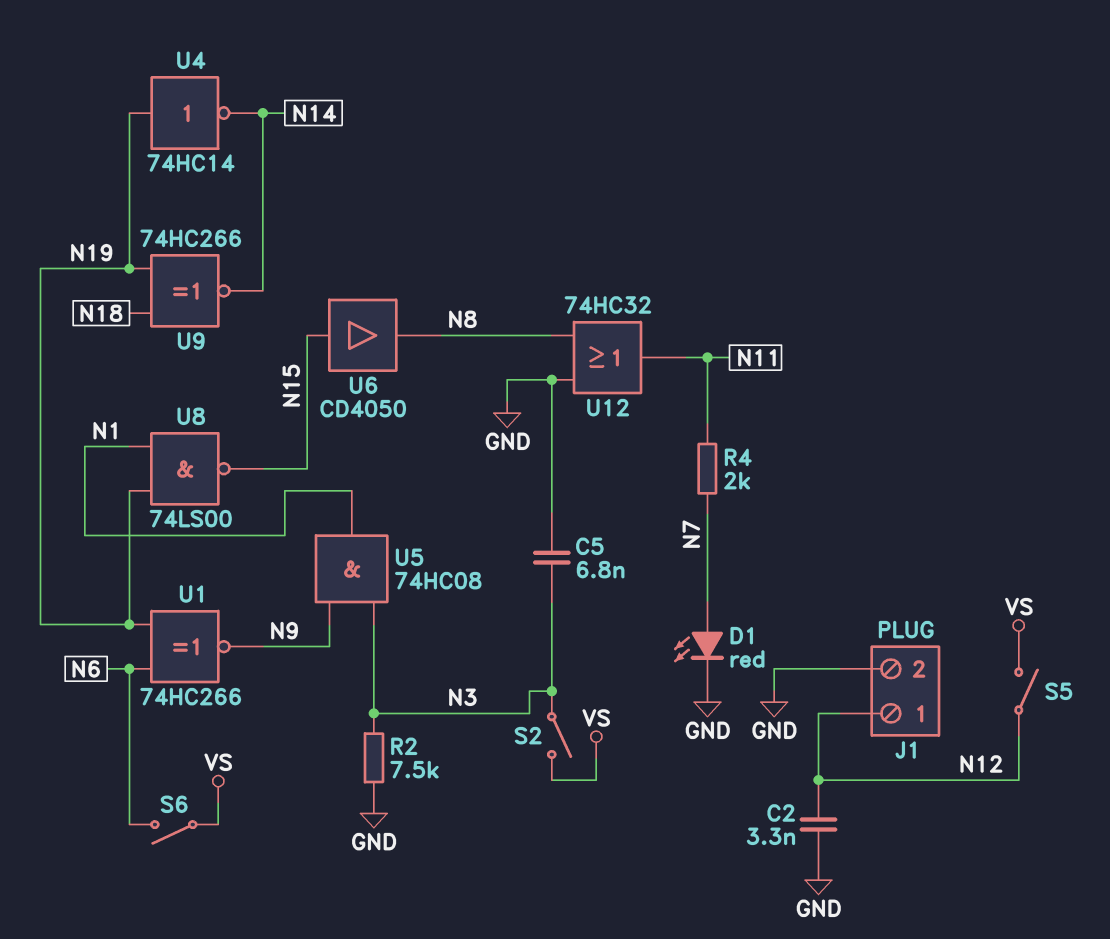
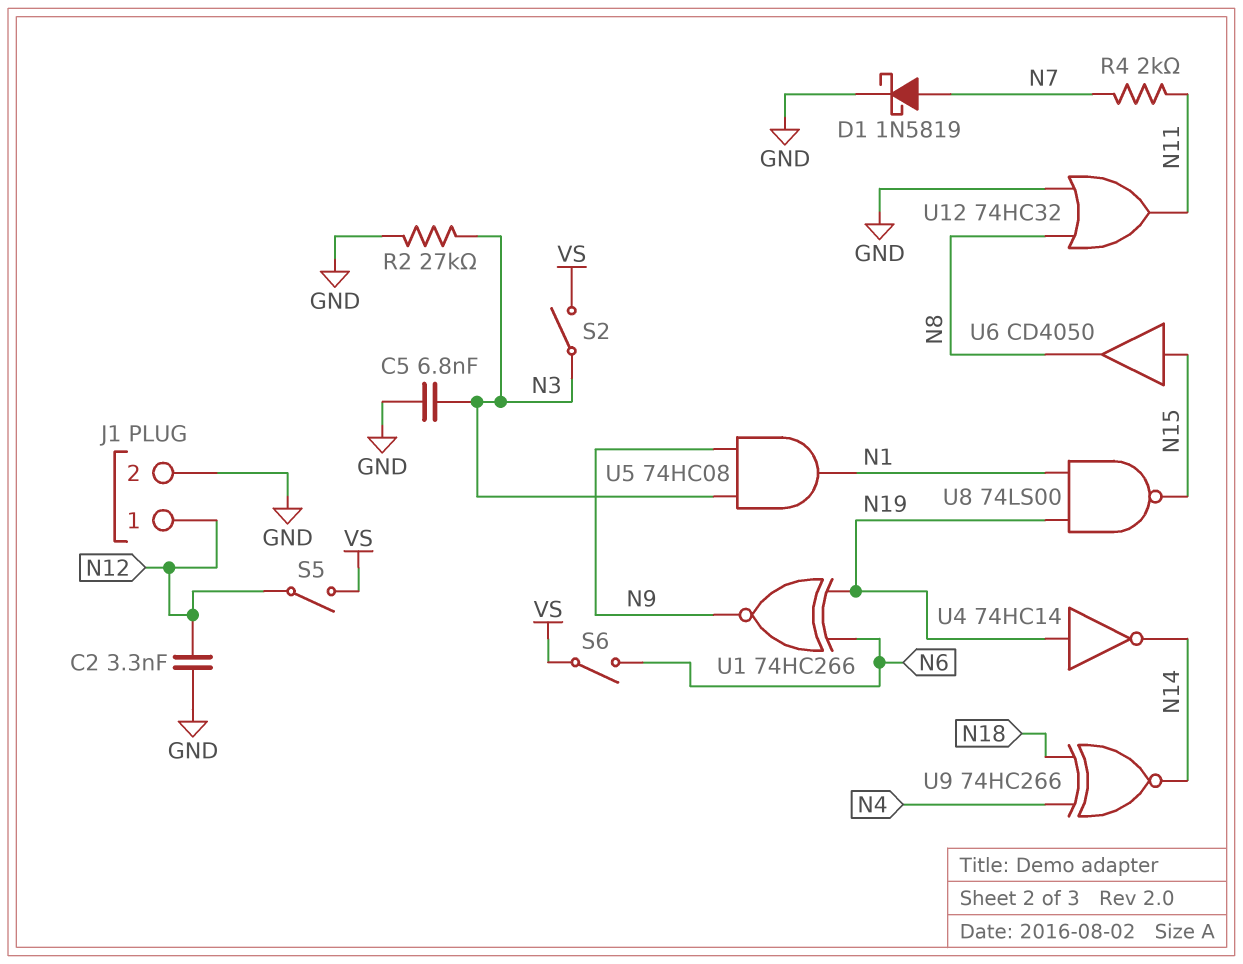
D1: LED red (A N7, K GND) -> schottky 1N5819 (A N7, K GND)
R2: 7.5k (GND, N3) -> 27k (GND, N3)
U9: XNOR 74HC266 (in N18, in N19, out N14) -> XNOR 74HC266 (in N4, in N18, out N14)

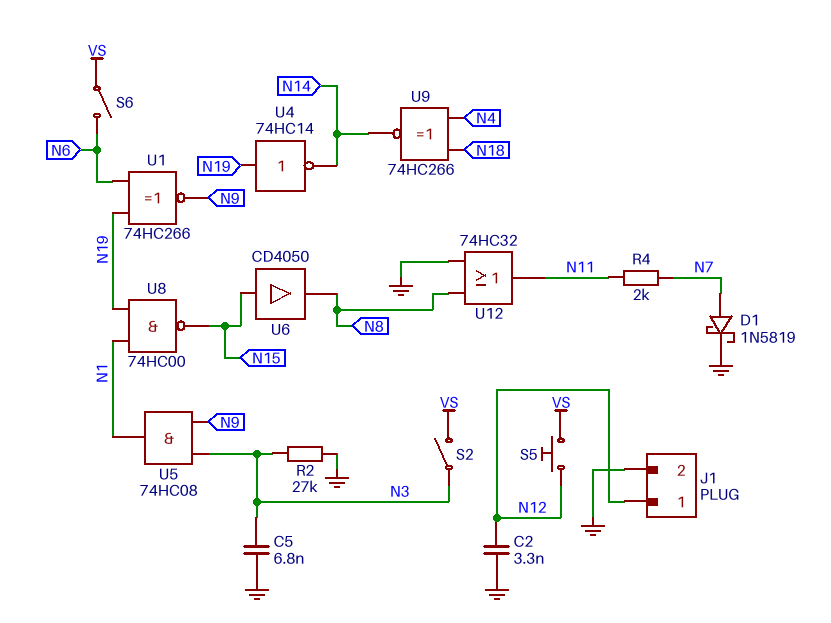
S5: switch (N12, VS) -> button (N12, VS)
U8: NAND 74LS00 (in N1, in N19, out N15) -> NAND 74HC00 (in N1, in N19, out N15)

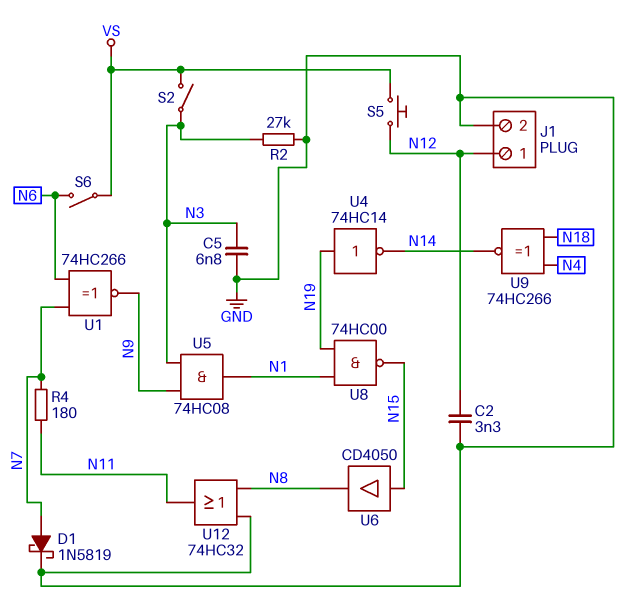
R4: 2k (N7, N11) -> 180 (N7, N11)
U1: XNOR 74HC266 (in N6, in N19, out N9) -> XNOR 74HC266 (in N6, in N7, out N9)

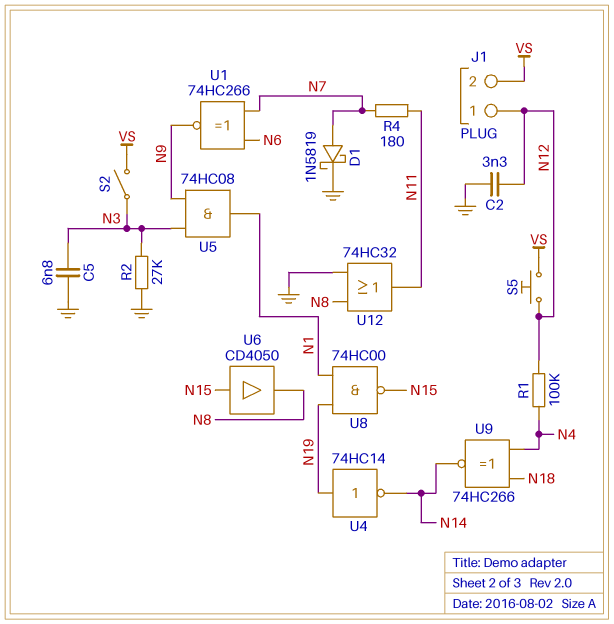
J1 pin 2: GND -> VS
R1: none -> 100k (N4, N12)
S6: switch (N6, VS) -> none

